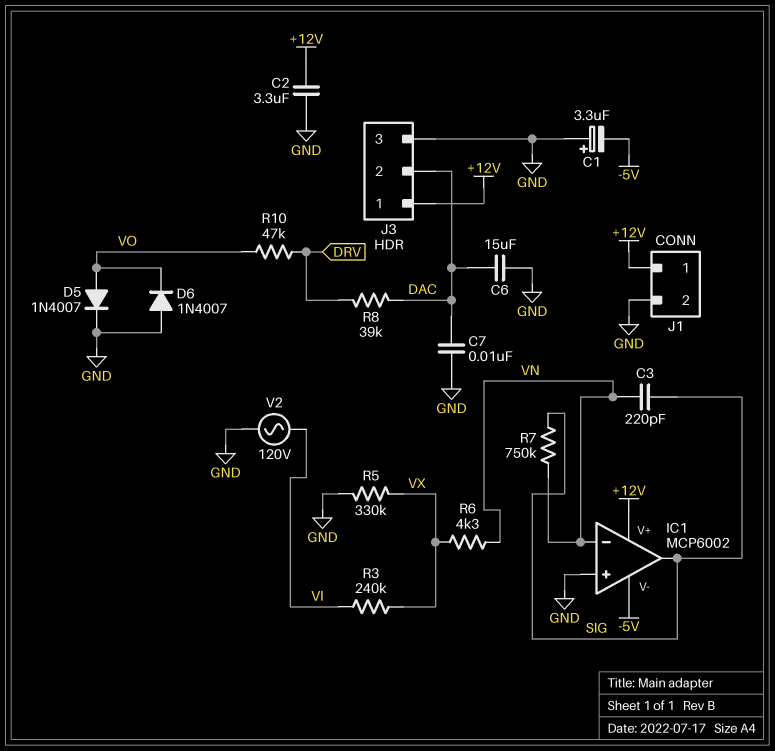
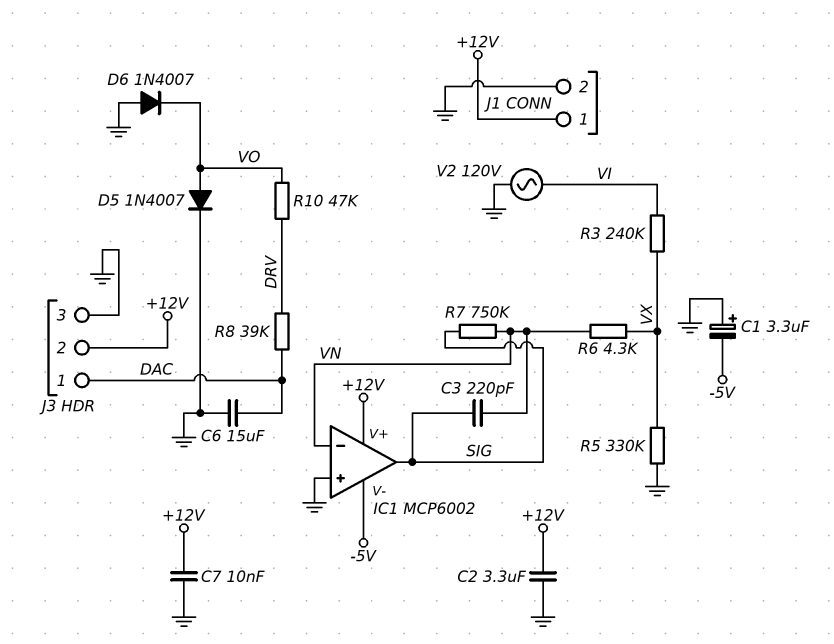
C7: 10nF (DAC, GND) -> 10nF (+12V, GND)
J3 pin 1: +12V -> DAC
J3 pin 2: DAC -> +12V

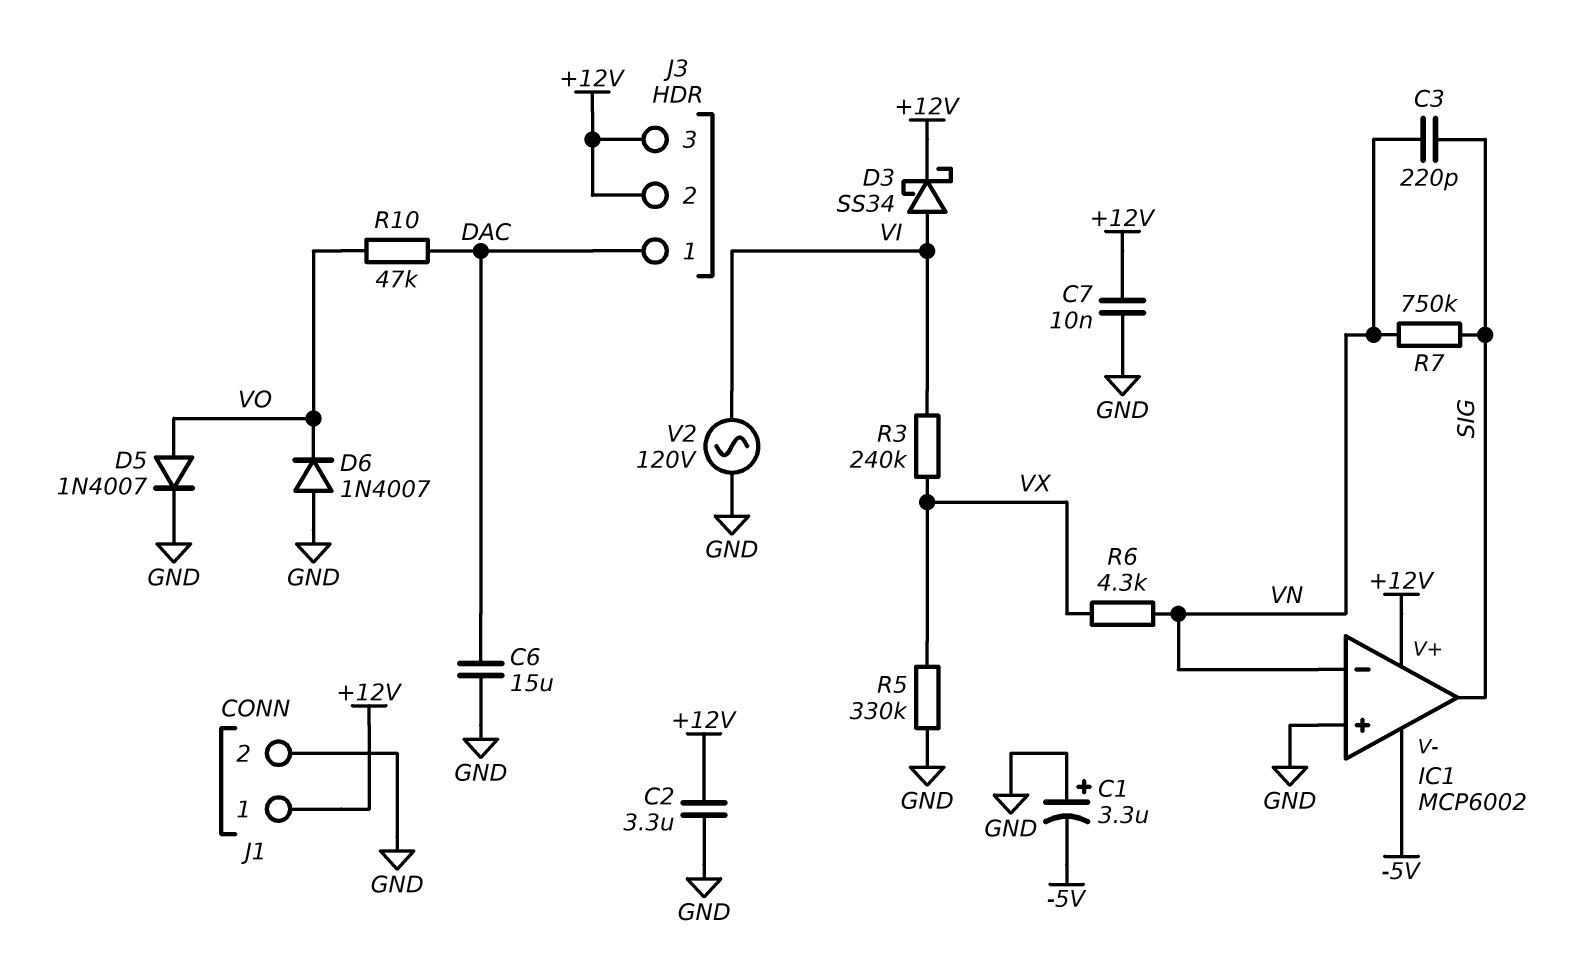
D3: none -> schottky SS34 (A VI, K +12V)
J3 pin 3: GND -> +12V
R8: 39k (DAC, DRV) -> none
R10: 47k (DRV, VO) -> 47k (DAC, VO)

